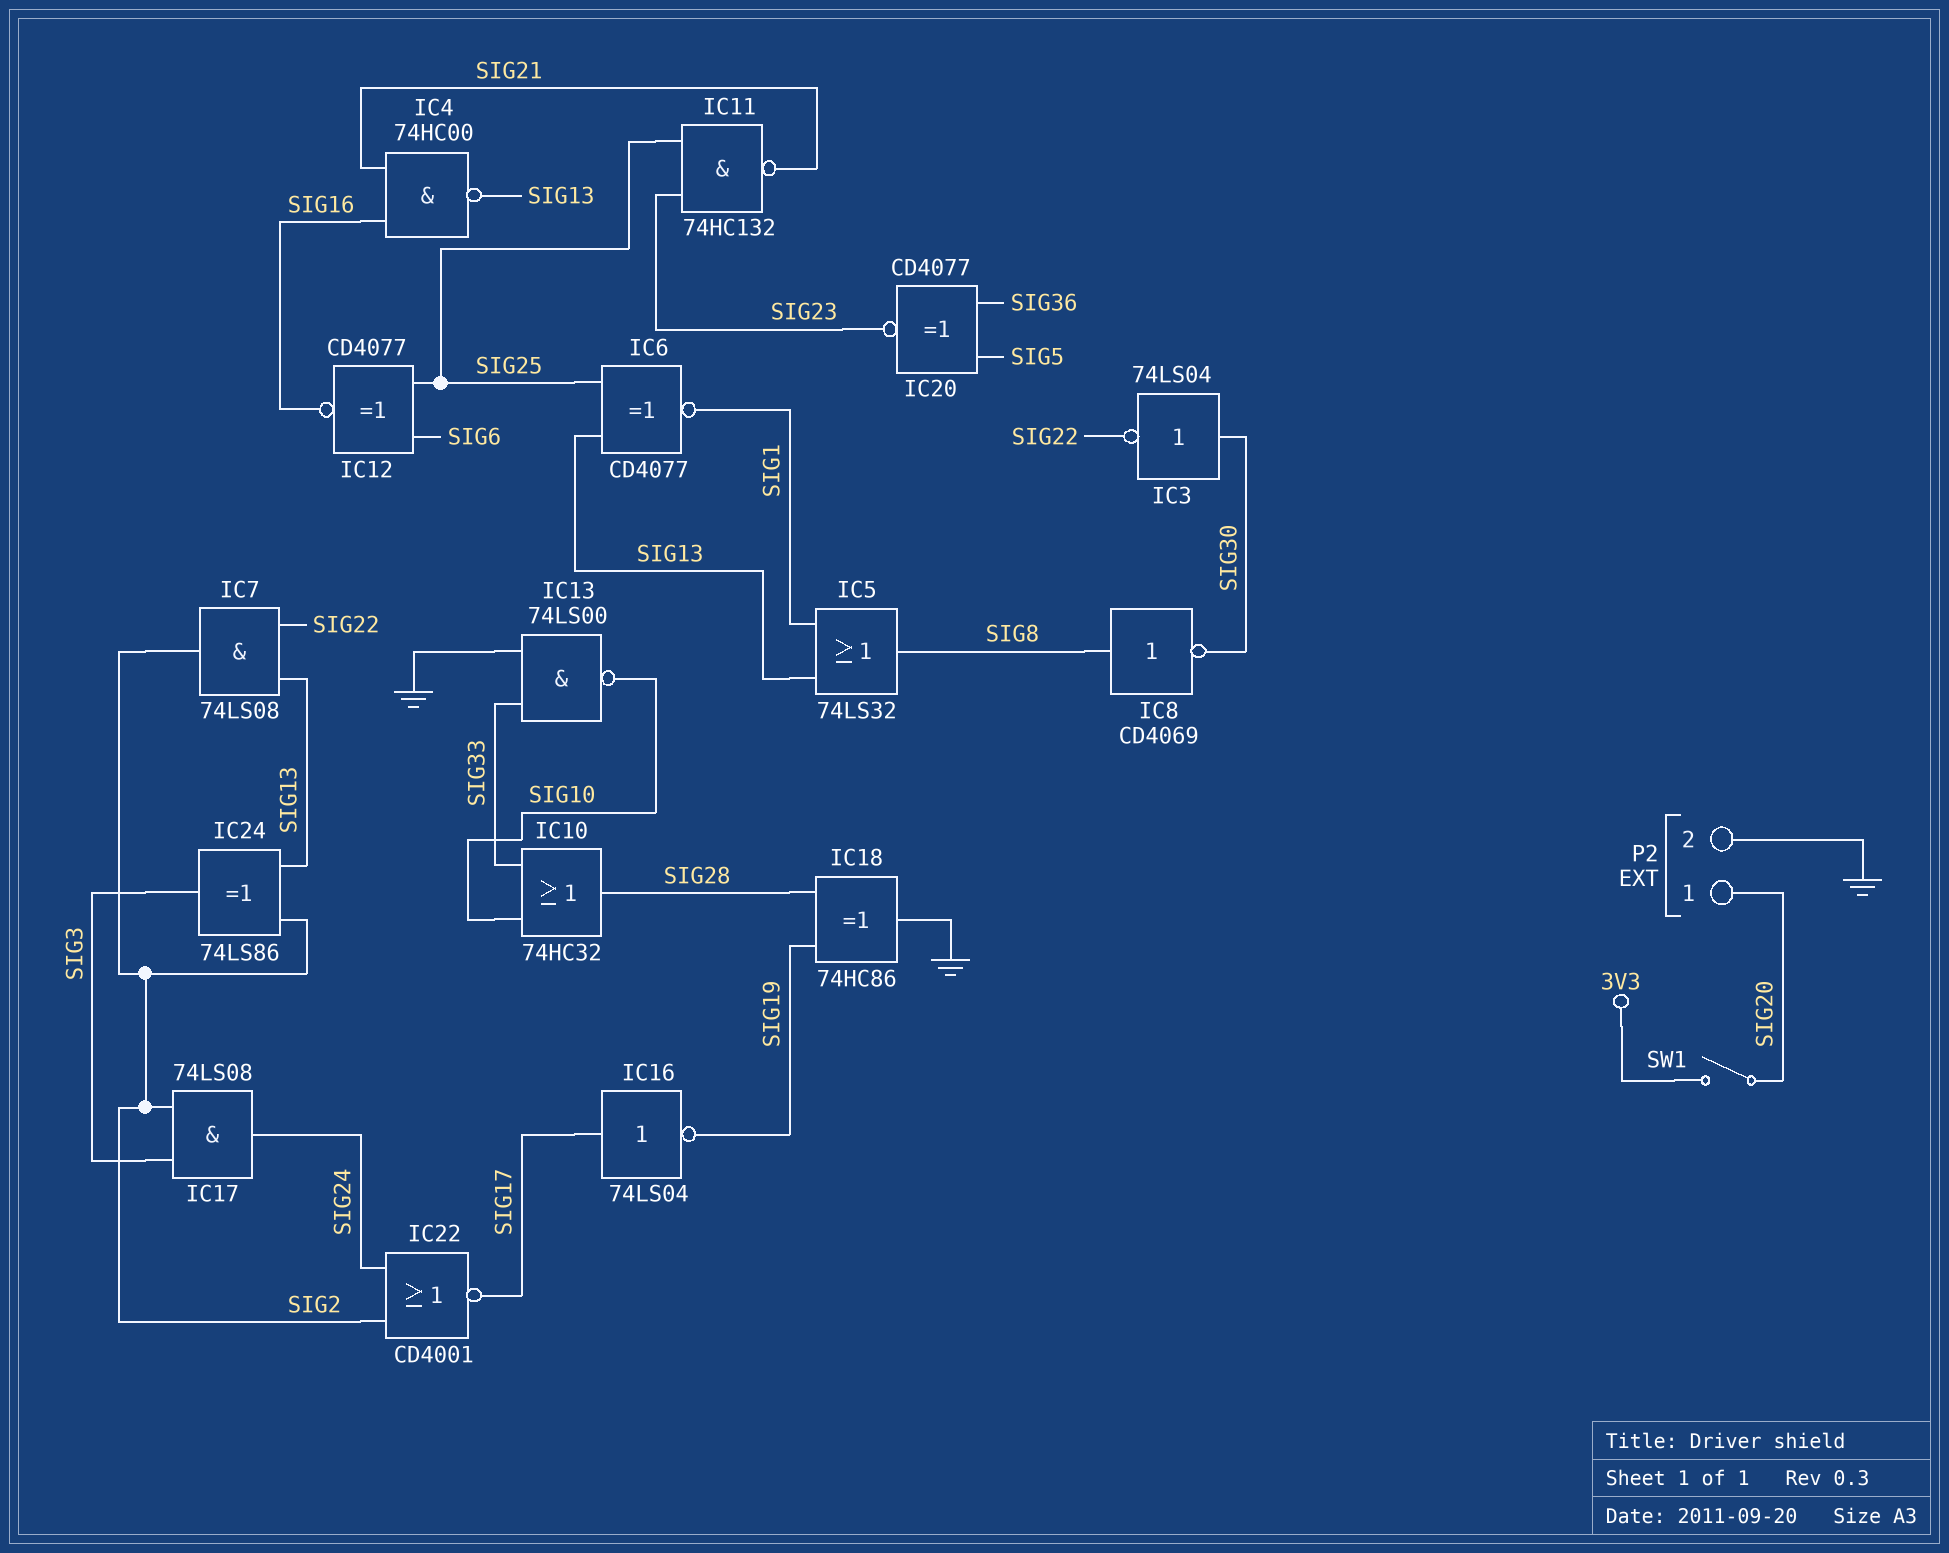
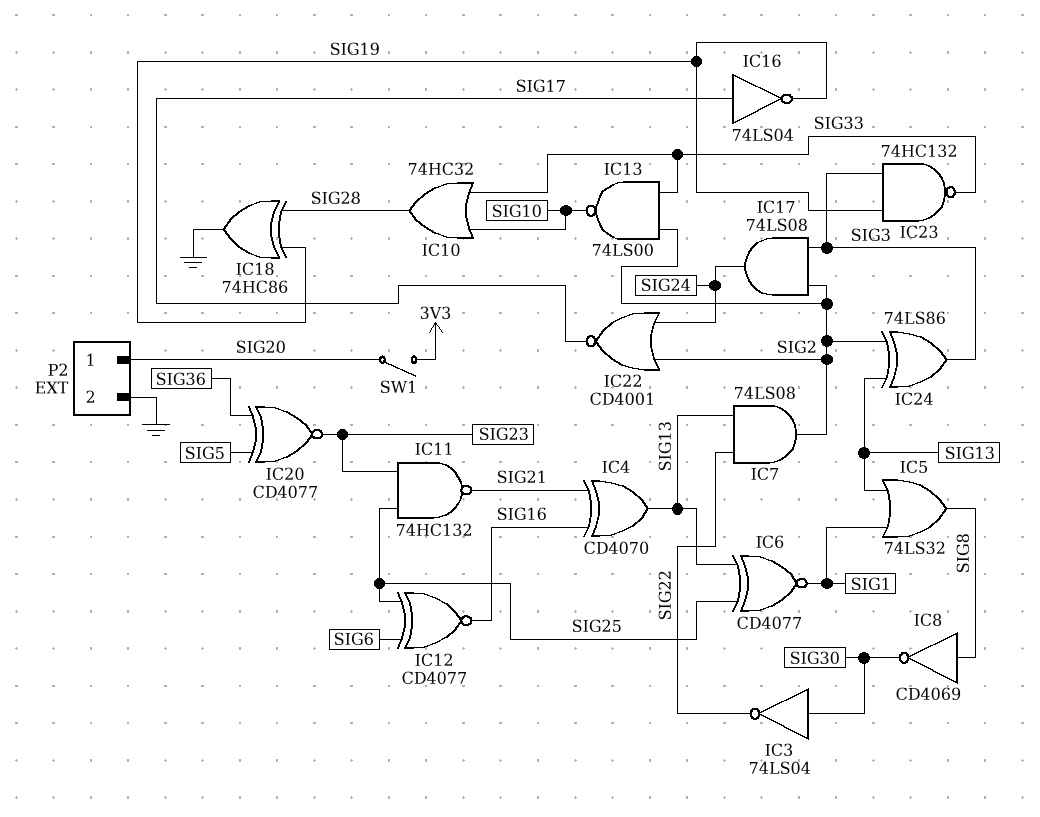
IC4: NAND 74HC00 (in SIG16, in SIG21, out SIG13) -> XOR CD4070 (in SIG16, in SIG21, out SIG13)
IC13: NAND 74LS00 (in GND, in SIG33, out SIG10) -> NAND 74LS00 (in SIG2, in SIG33, out SIG10)
IC23: none -> NAND 74HC132 (in SIG3, in SIG19, out SIG33)

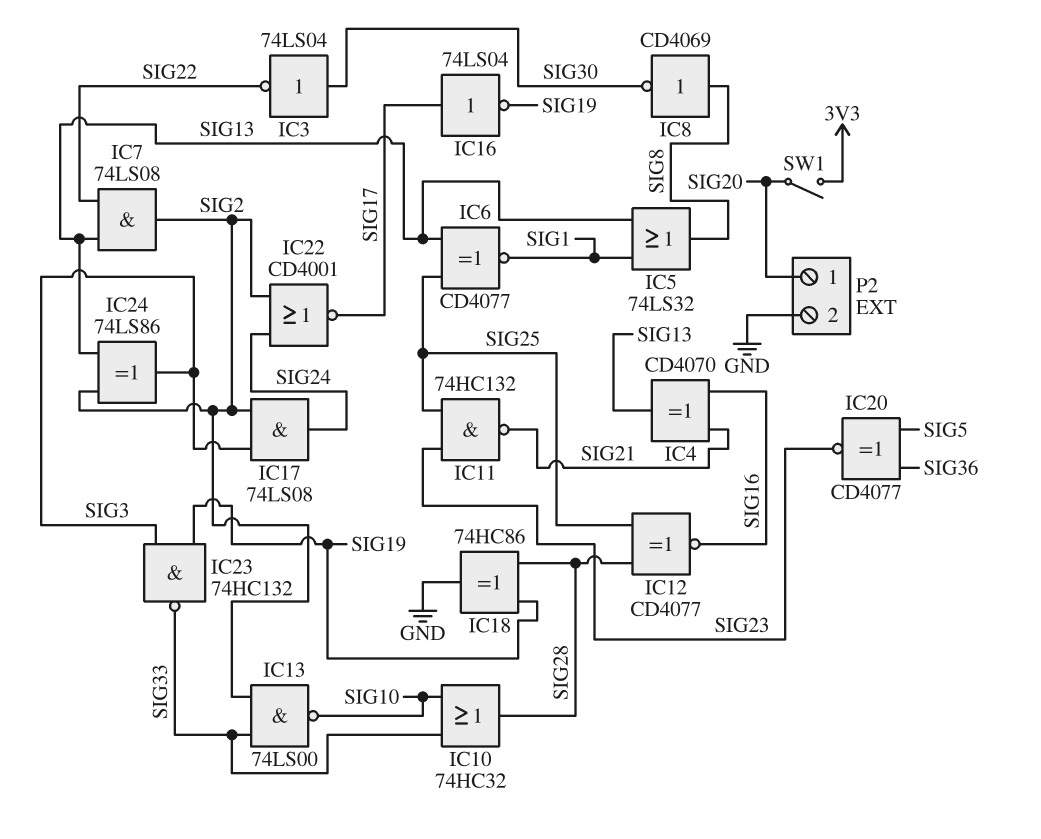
IC12: XNOR CD4077 (in SIG6, in SIG25, out SIG16) -> XNOR CD4077 (in SIG25, in SIG28, out SIG16)

